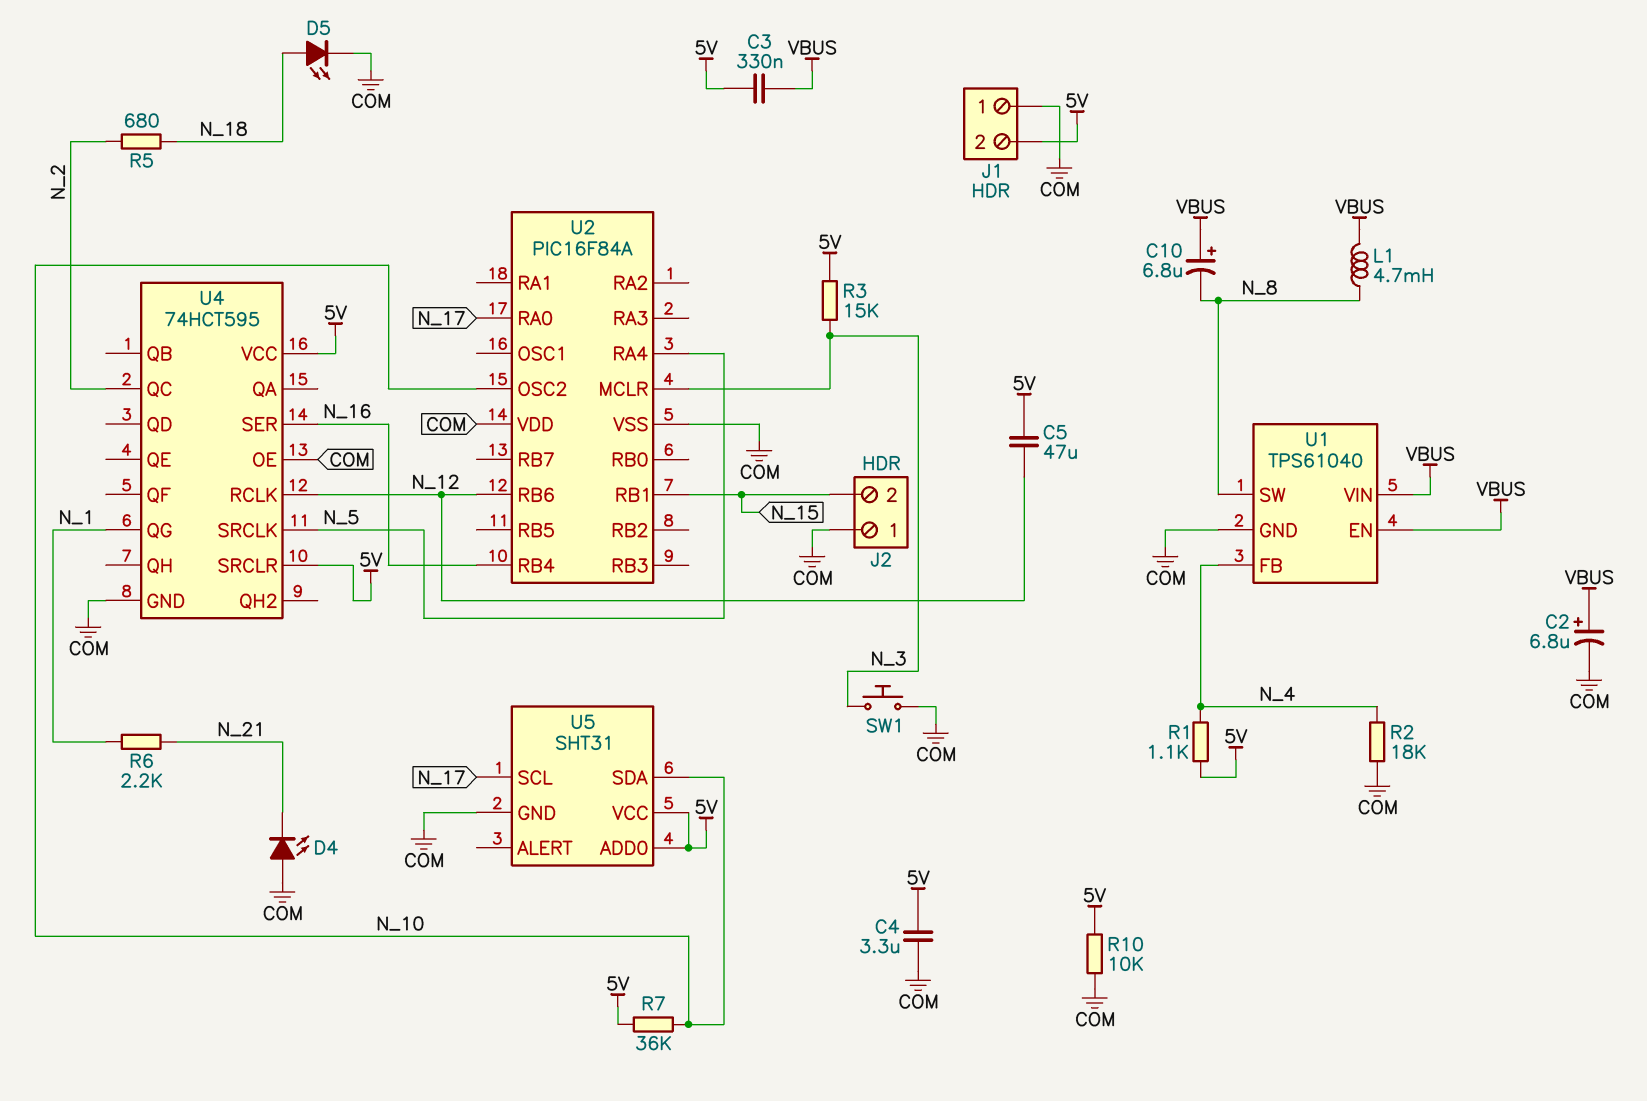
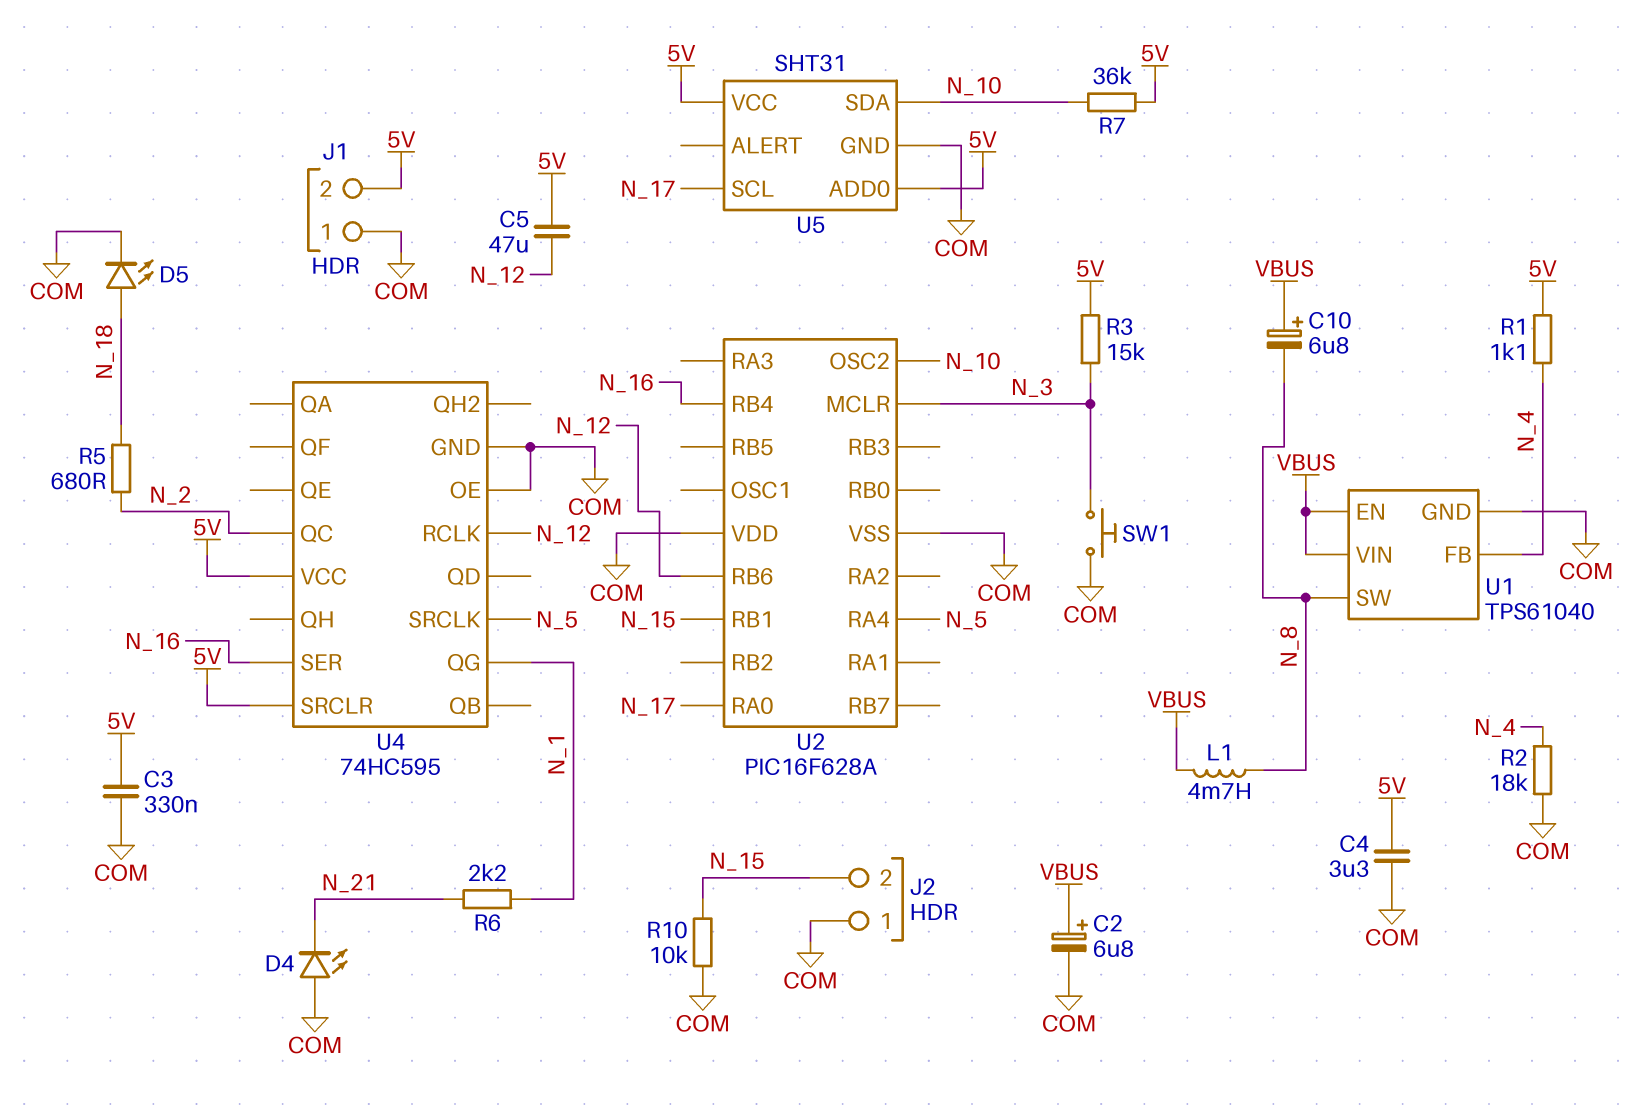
C3: 330nF (5V, VBUS) -> 330nF (5V, COM)
R10: 10k (5V, COM) -> 10k (COM, N_15)
U2: PIC16F84A -> PIC16F628A
U4: 74HCT595 -> 74HC595

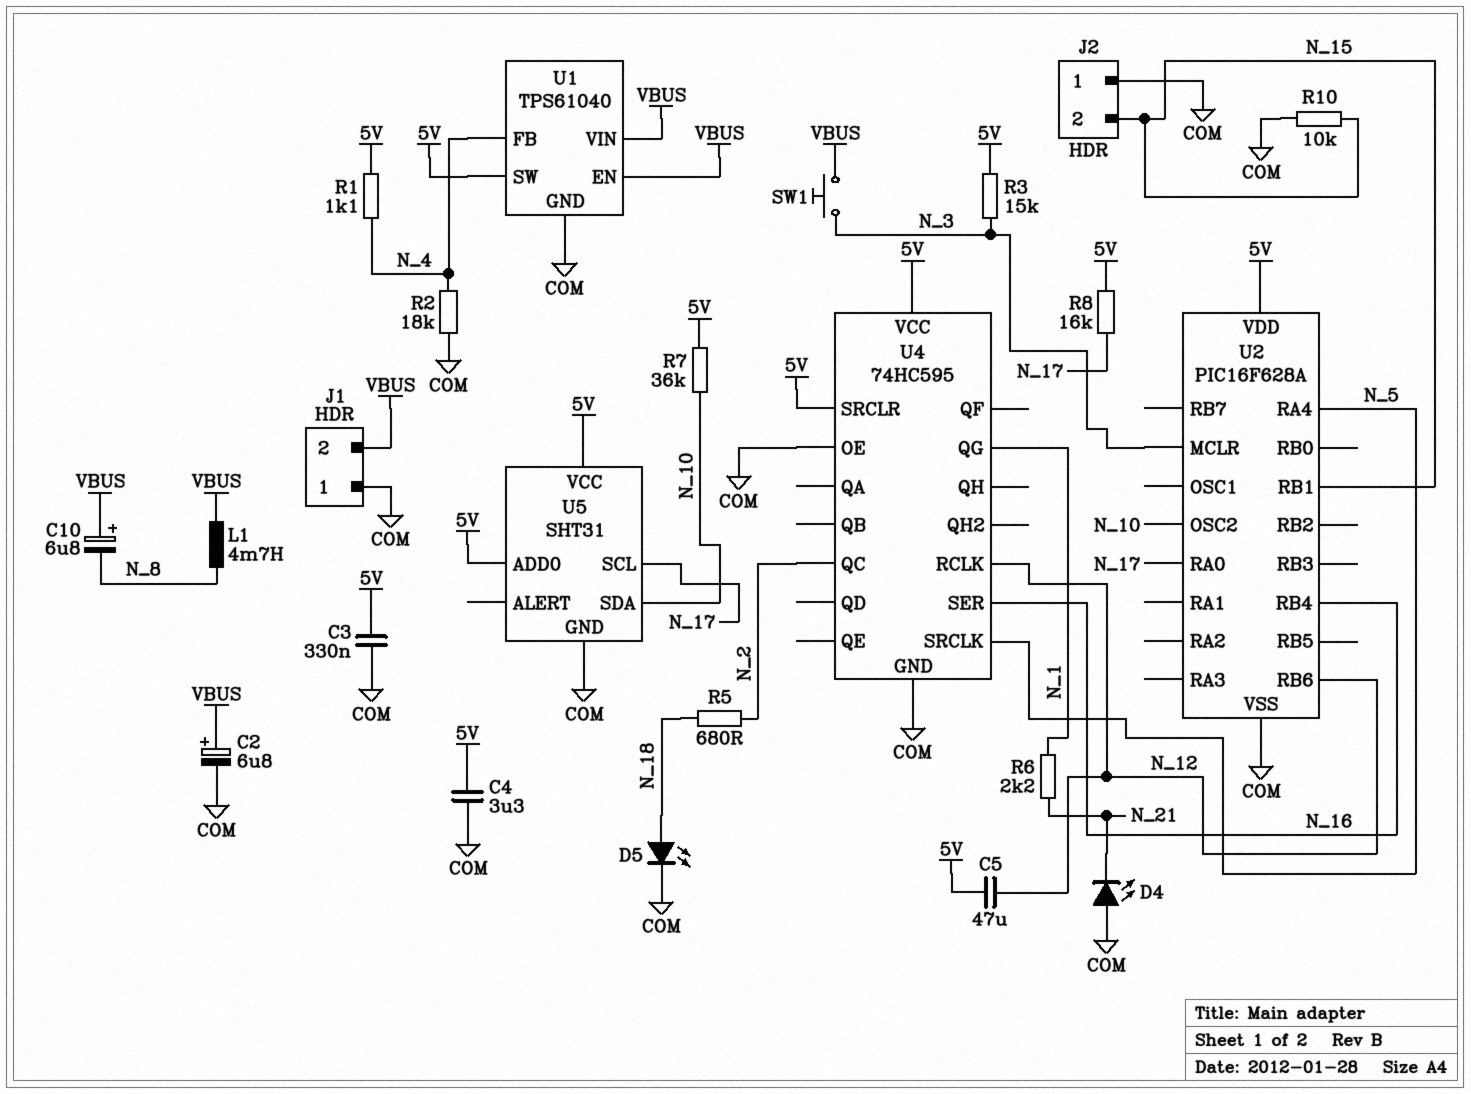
J1 pin 2: 5V -> VBUS
R8: none -> 16k (5V, N_17)
SW1: button (COM, N_3) -> button (N_3, VBUS)
U1 pin SW: N_8 -> 5V
U2 pin VDD: COM -> 5V

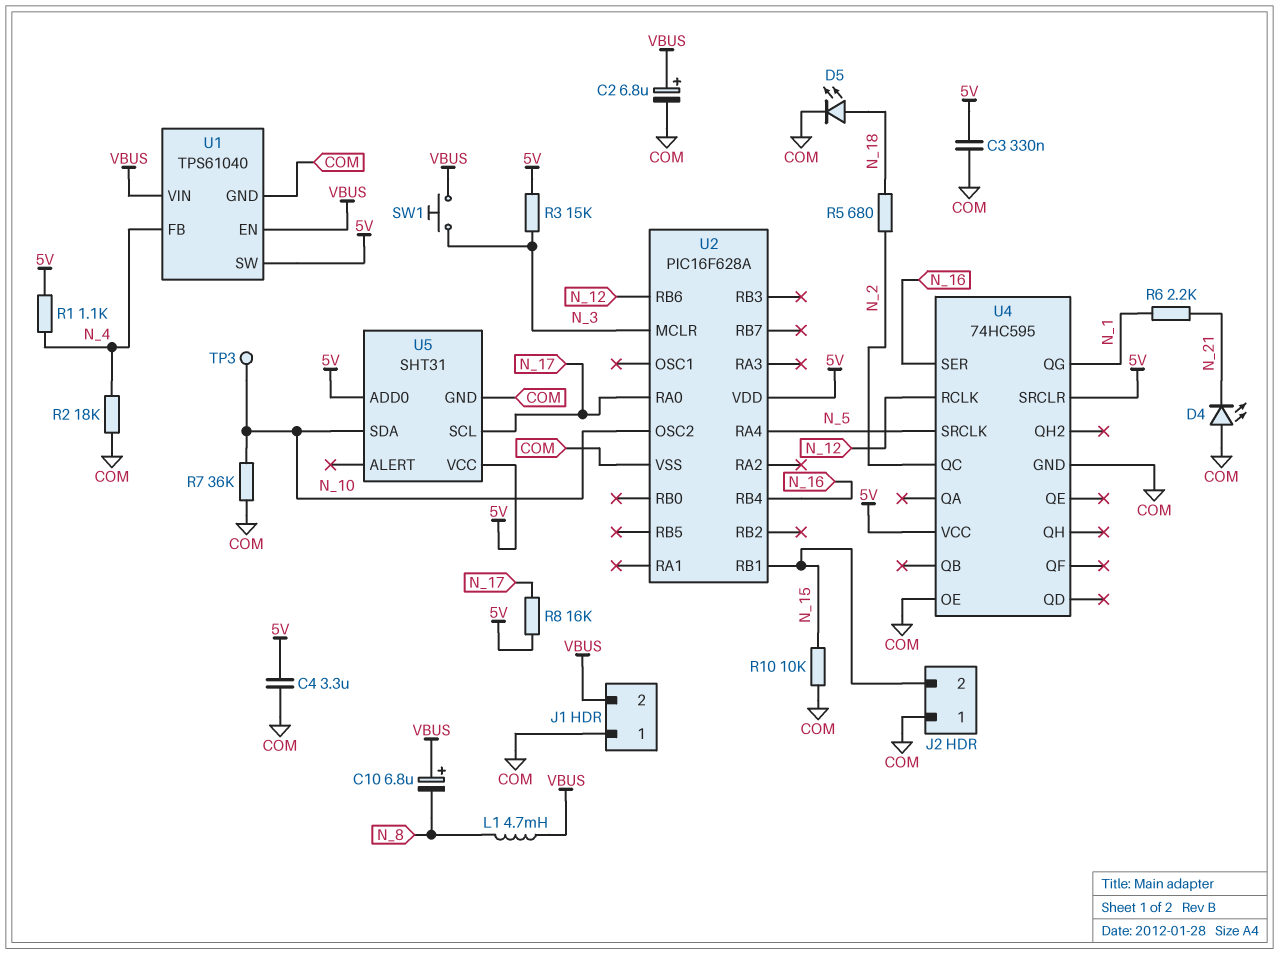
C5: 47uF (5V, N_12) -> none
R7: 36k (5V, N_10) -> 36k (COM, N_10)
TP3: none -> test point (N_10)

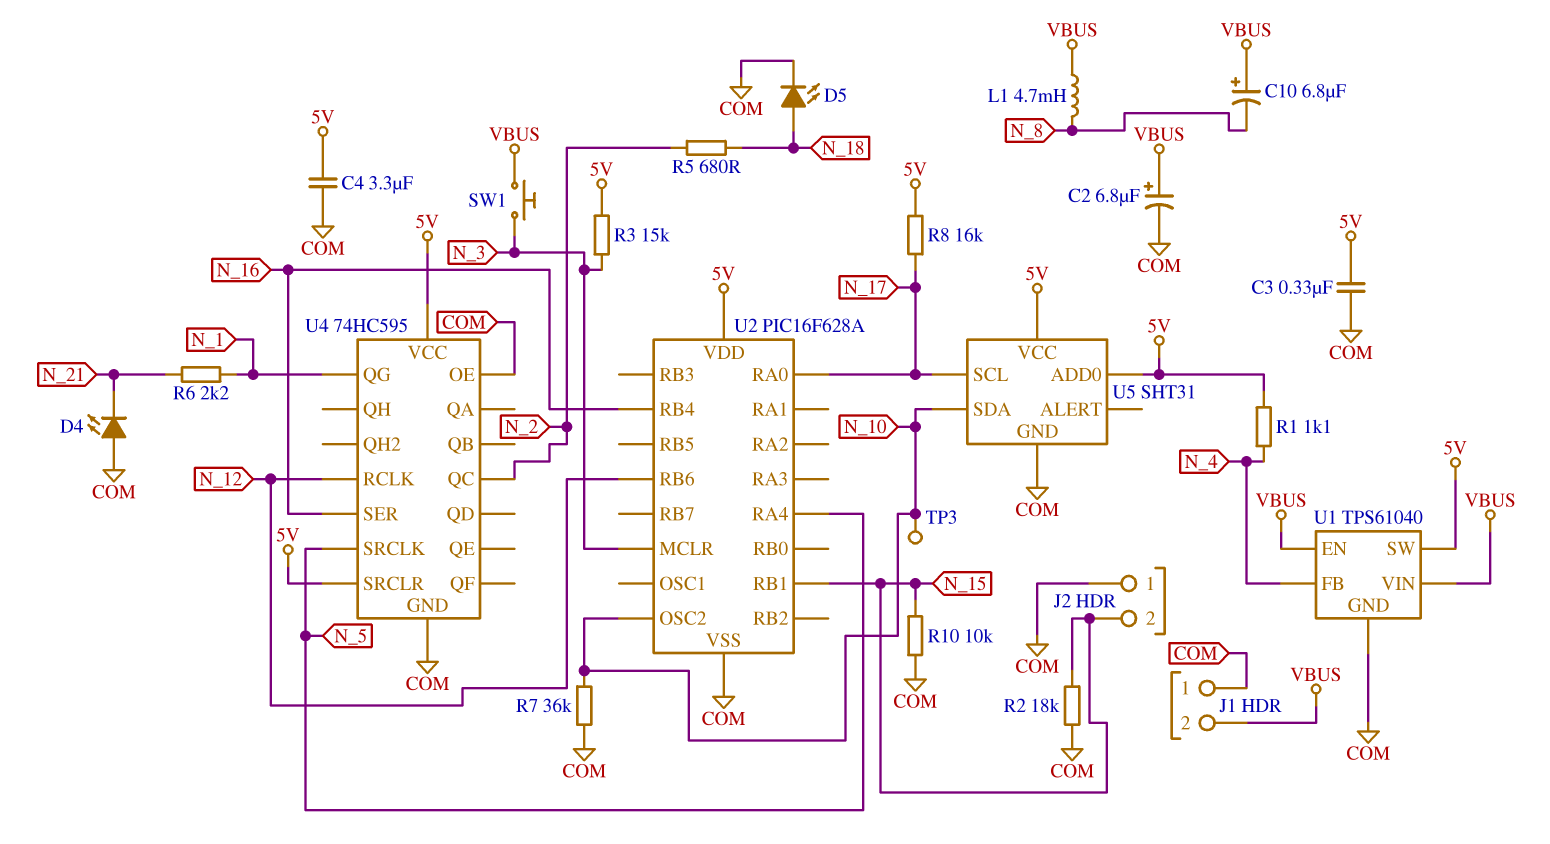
R2: 18k (COM, N_4) -> 18k (COM, N_15)

